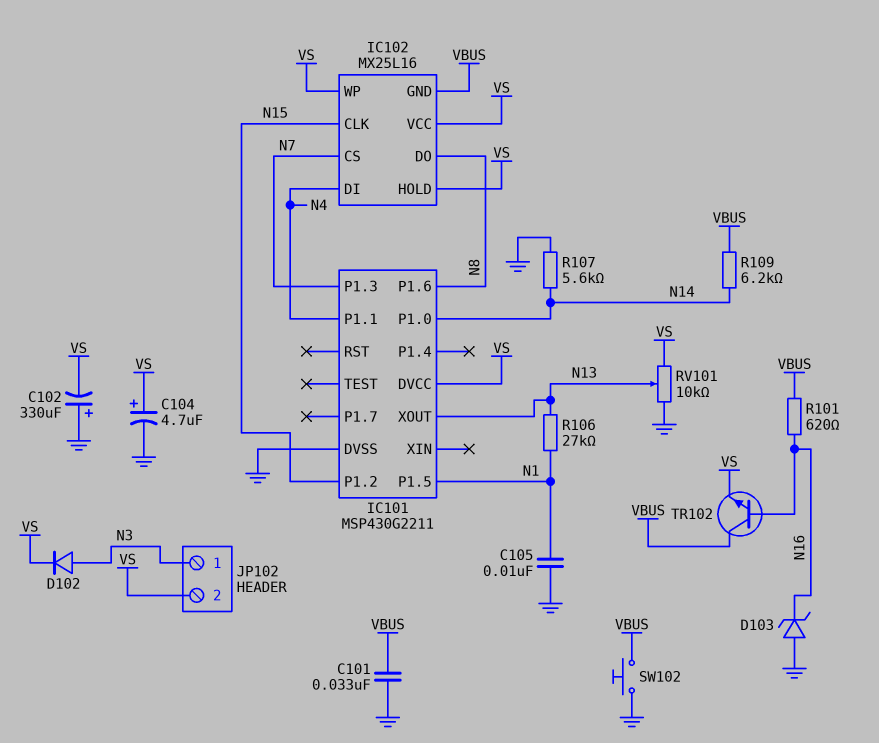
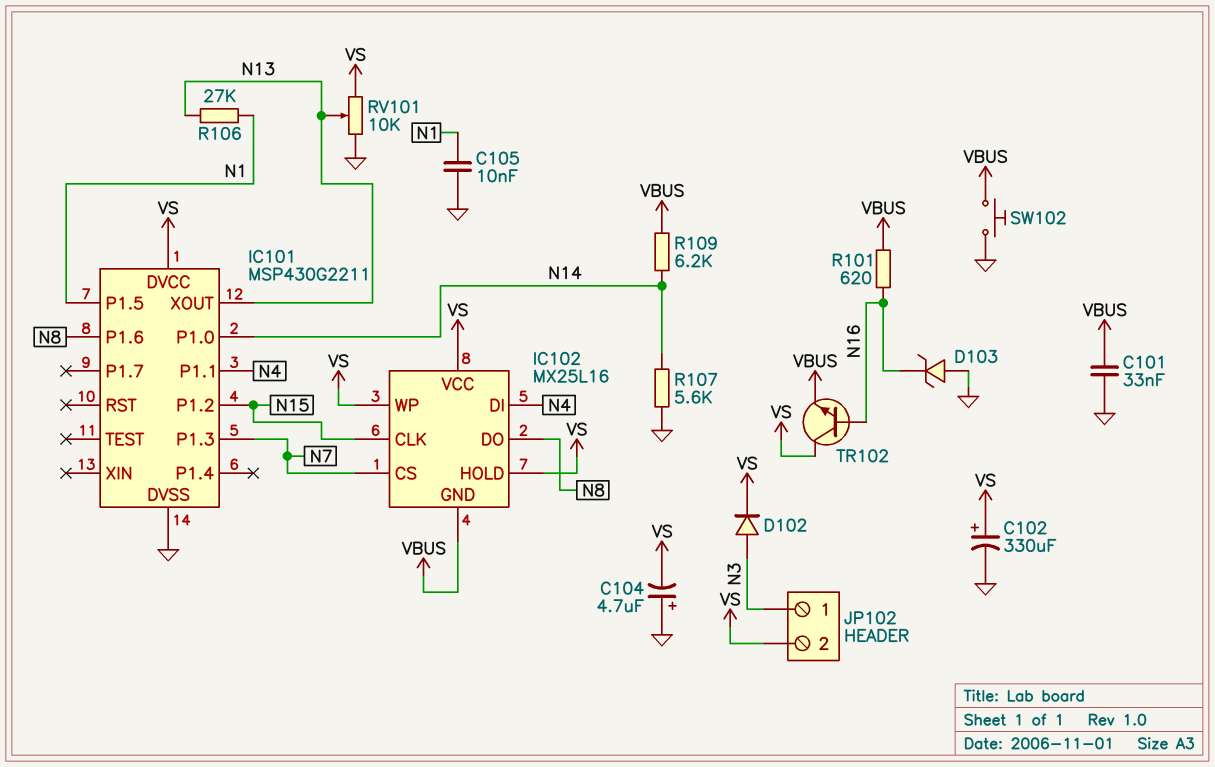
C102: 330uF (plus GND, minus VS) -> 330uF (plus VS, minus GND)
C104: 4.7uF (plus VS, minus GND) -> 4.7uF (plus GND, minus VS)
TR102: NPN (B N16, C VBUS, E VS) -> NPN (B N16, C VS, E VBUS)

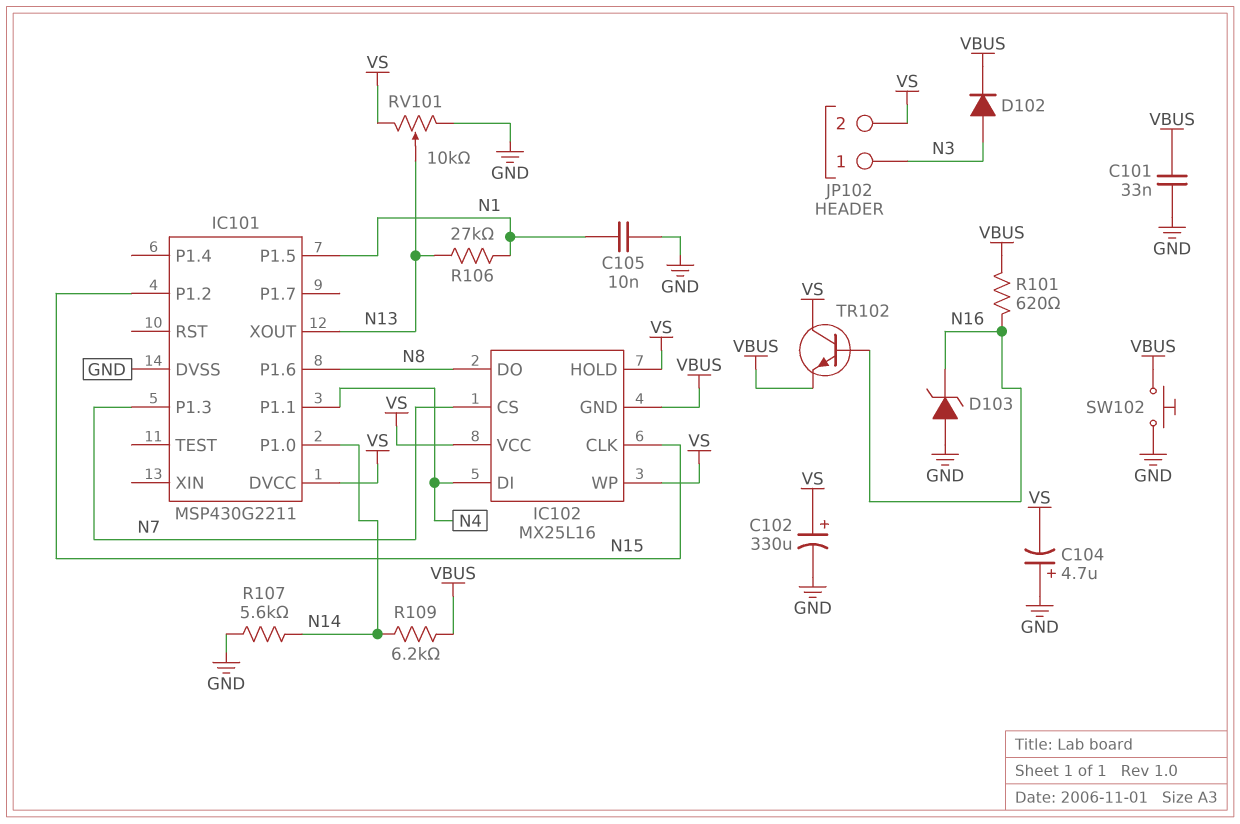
D102: diode (A N3, K VS) -> diode (A N3, K VBUS)

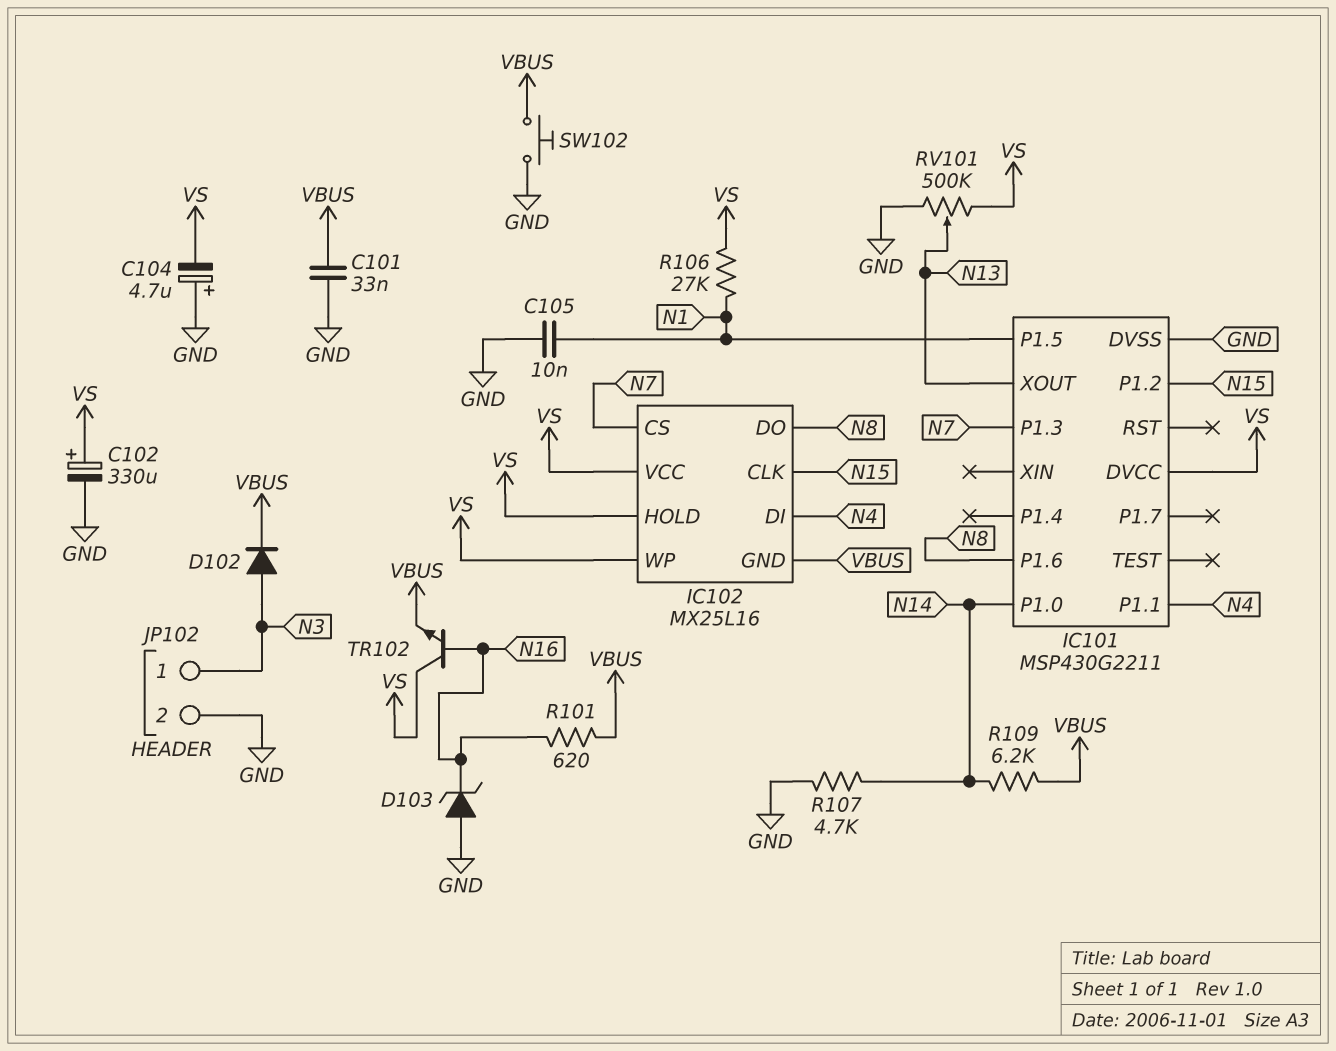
JP102 pin 2: VS -> GND
R106: 27k (N1, N13) -> 27k (N1, VS)
R107: 5.6k (GND, N14) -> 4.7k (GND, N14)
RV101: 10k (GND, VS, wiper N13) -> 500k (GND, VS, wiper N13)

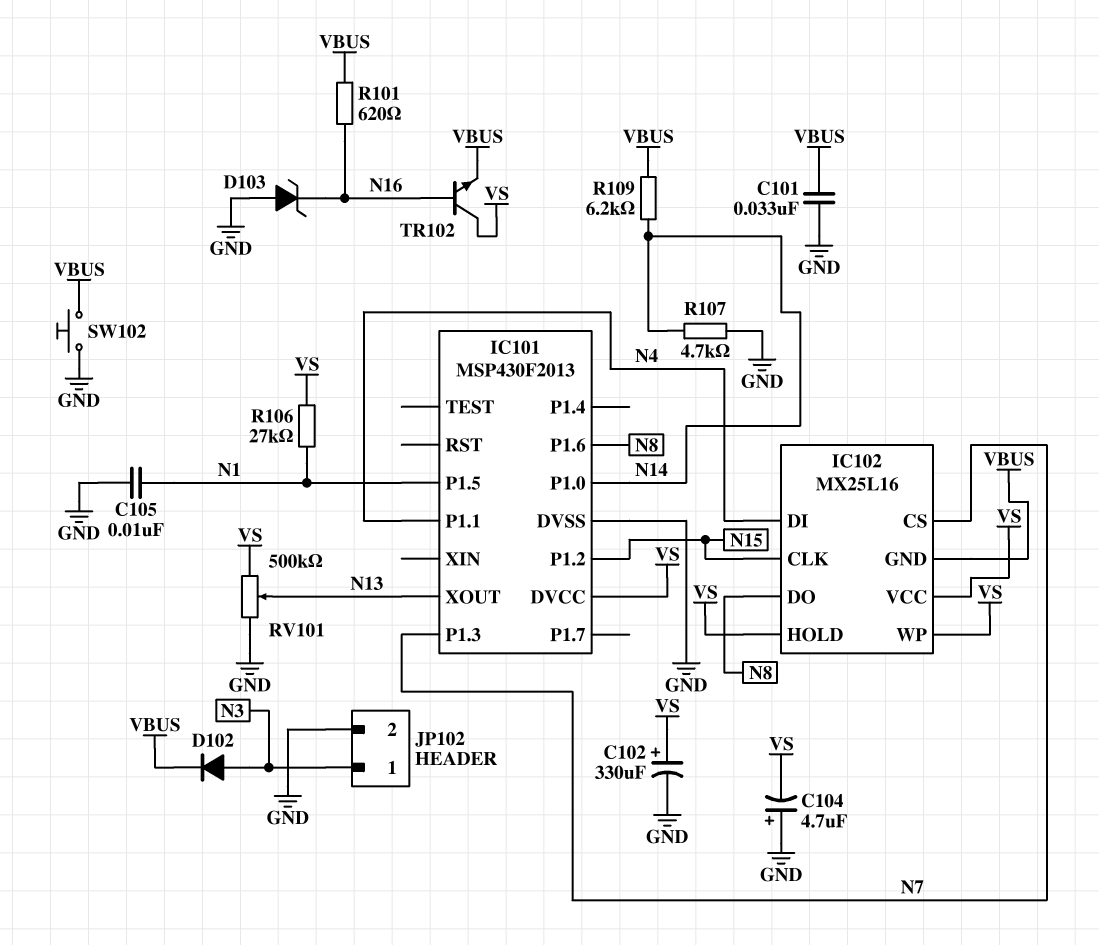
IC101: MSP430G2211 -> MSP430F2013

